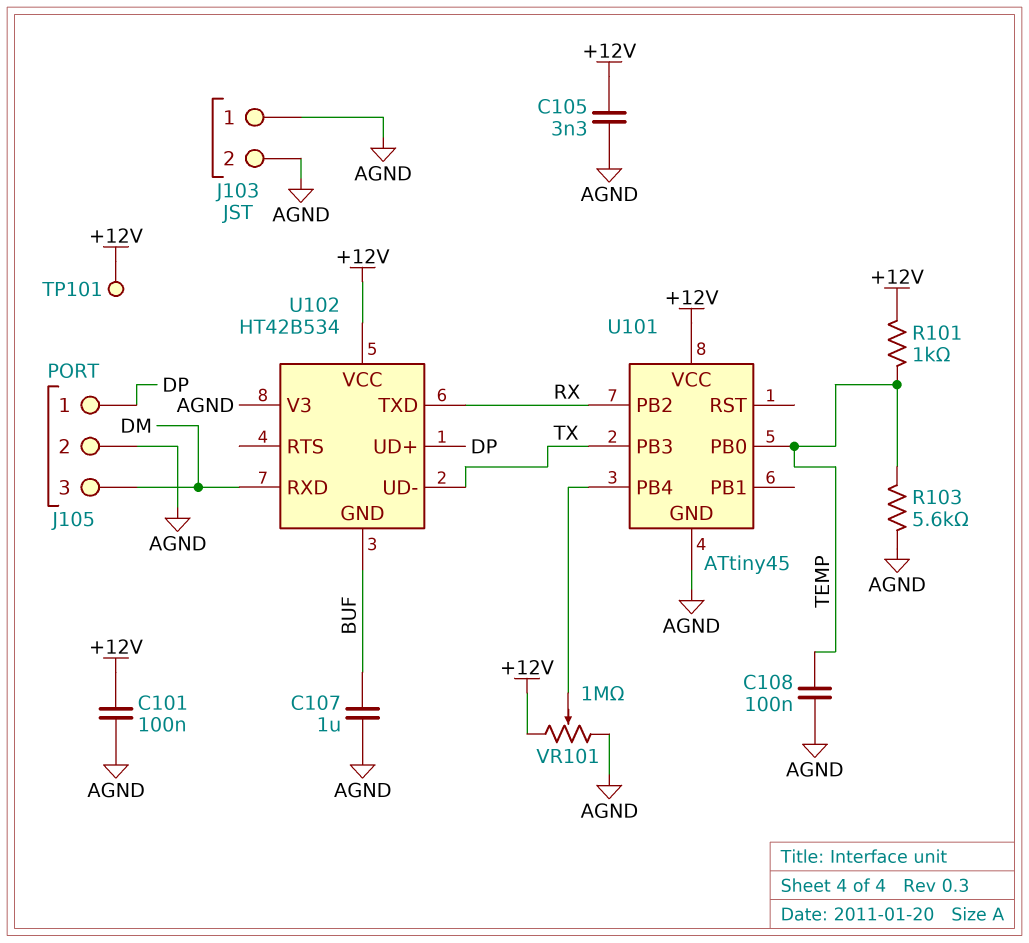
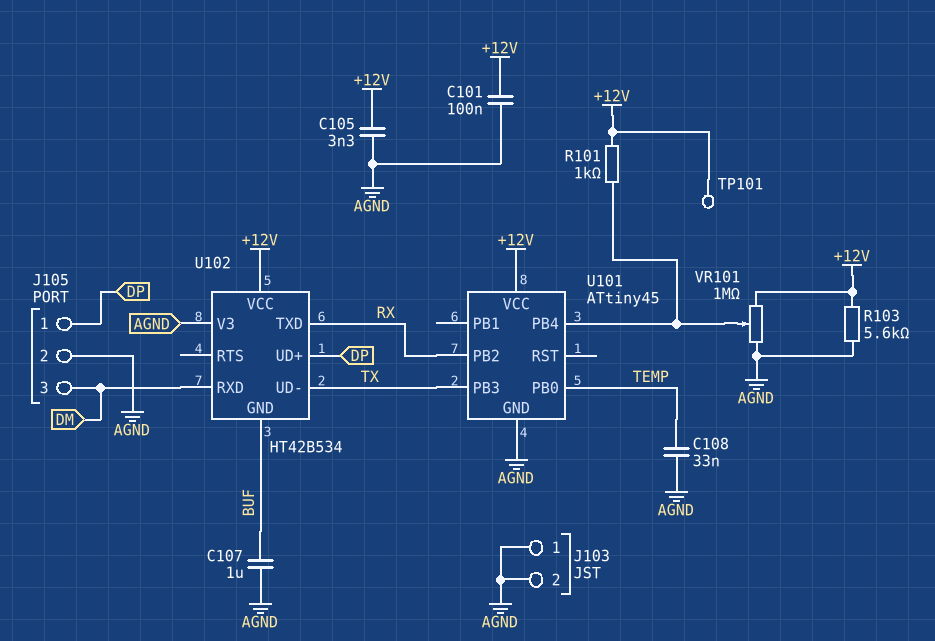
C108: 100nF (AGND, TEMP) -> 33nF (AGND, TEMP)
R101: 1k (+12V, TEMP) -> 1k (+12V, U101/PB4)
R103: 5.6k (AGND, TEMP) -> 5.6k (+12V, AGND)

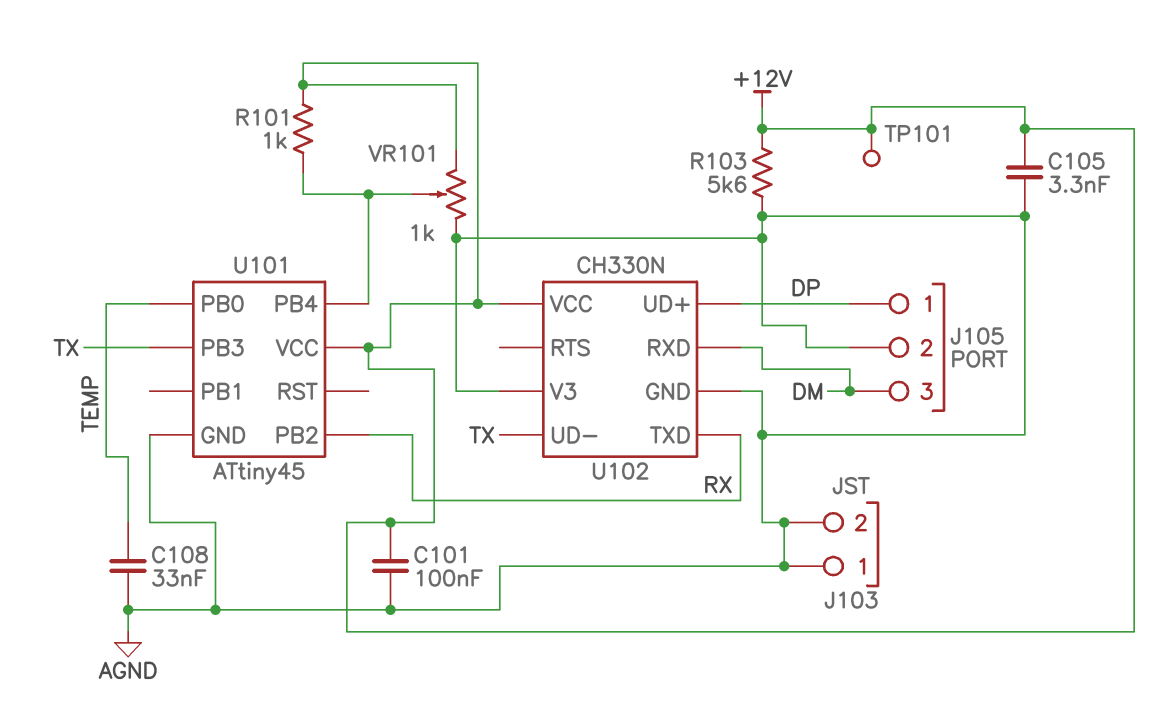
C107: 1uF (AGND, BUF) -> none
U102: HT42B534 -> CH330N
U102 pin GND: BUF -> AGND
VR101: 1M (+12V, AGND, wiper U101/PB4) -> 1k (+12V, AGND, wiper U101/PB4)

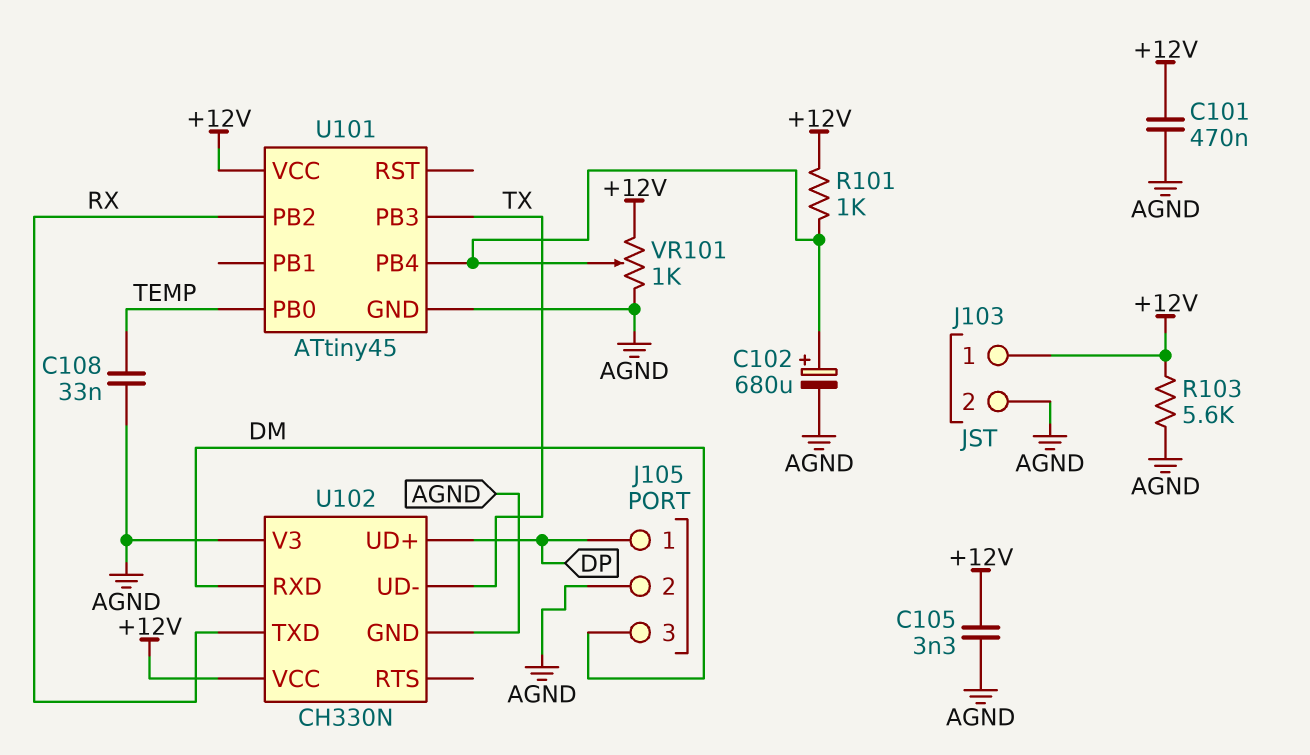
C101: 100nF (+12V, AGND) -> 470nF (+12V, AGND)
C102: none -> 680uF (plus U101/PB4, minus AGND)
J103 pin 1: AGND -> +12V
TP101: test point (+12V) -> none

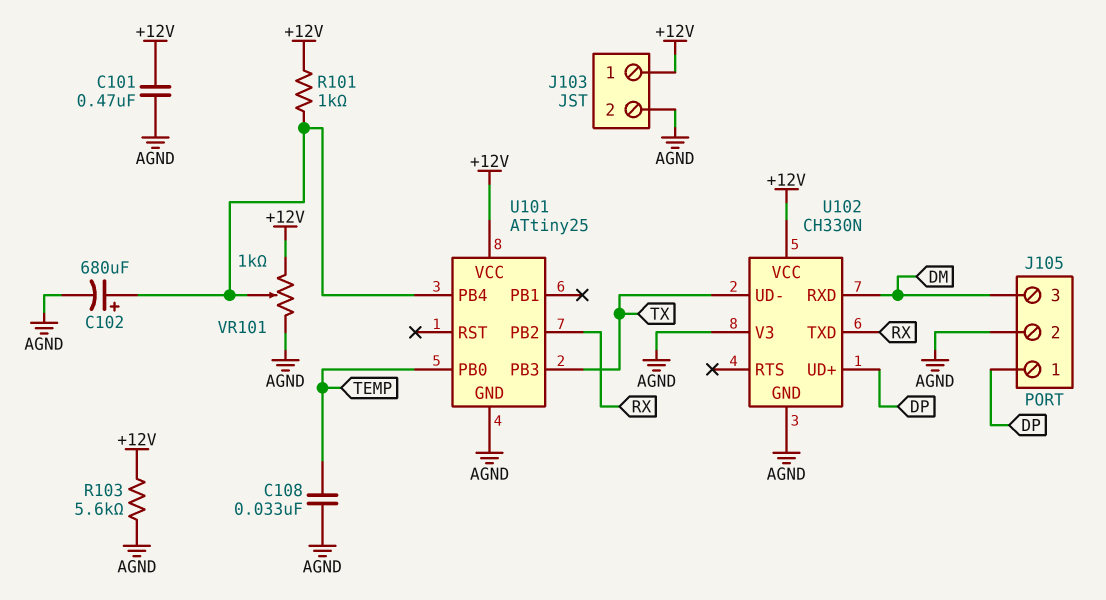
C105: 3.3nF (+12V, AGND) -> none
U101: ATtiny45 -> ATtiny25

